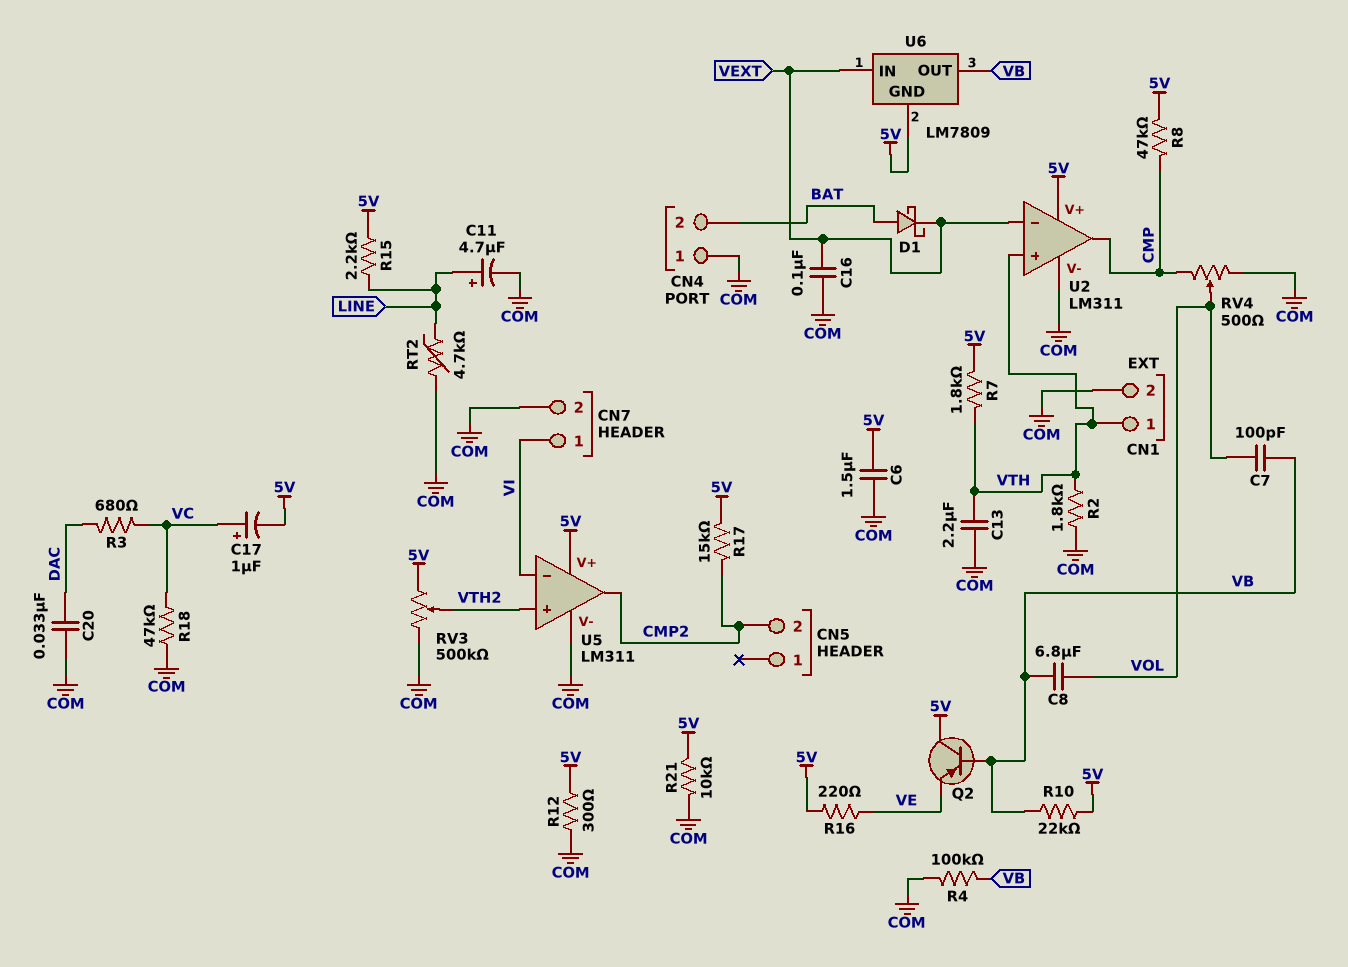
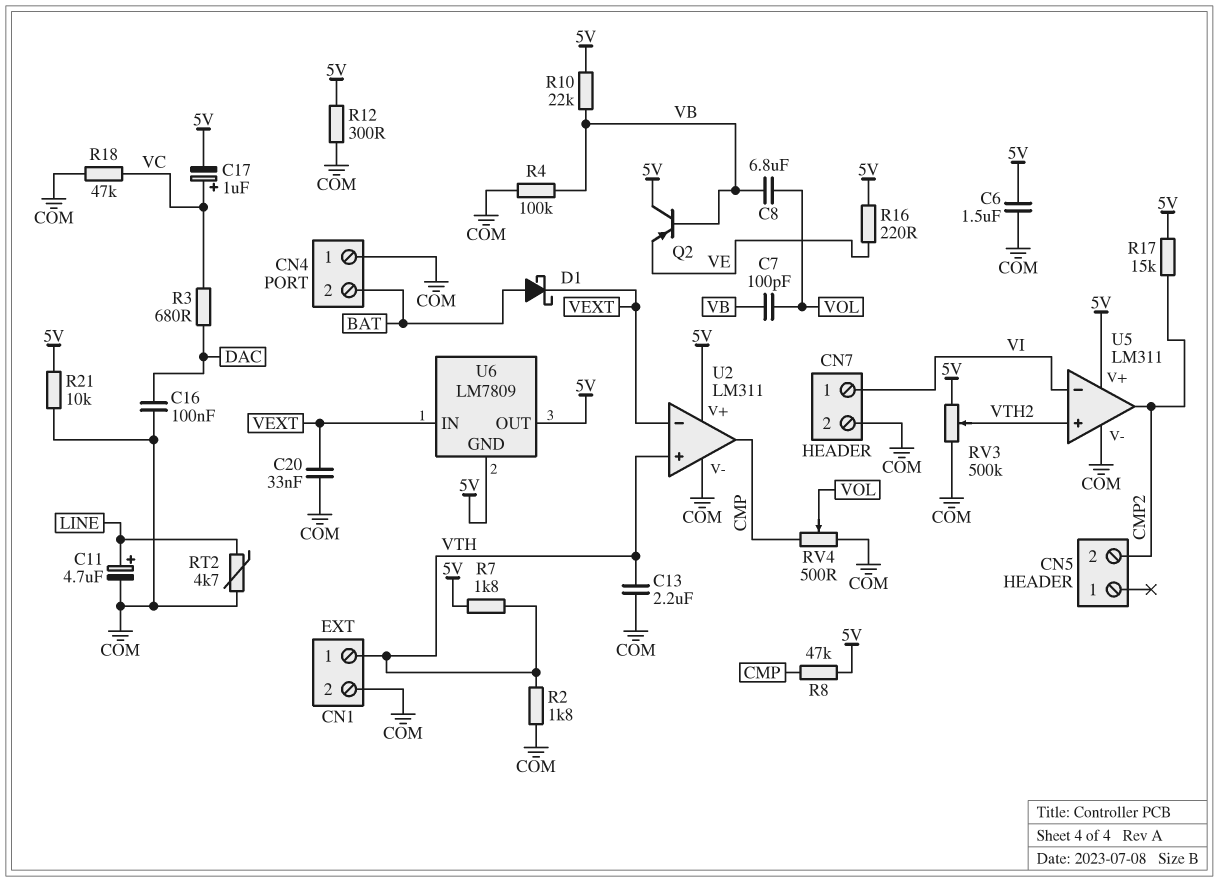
C16: 100nF (COM, VEXT) -> 100nF (COM, DAC)
C20: 33nF (COM, DAC) -> 33nF (COM, VEXT)
R15: 2.2k (5V, LINE) -> none
U6 pin OUT: VB -> 5V

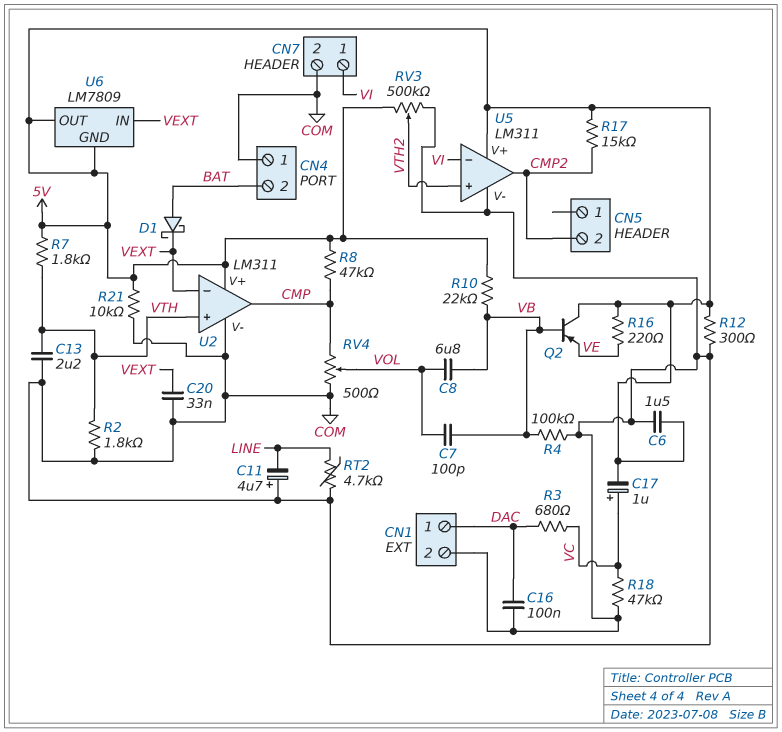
C11: 4.7uF (plus LINE, minus COM) -> 4.7uF (plus COM, minus LINE)
CN1 pin 1: VTH -> DAC

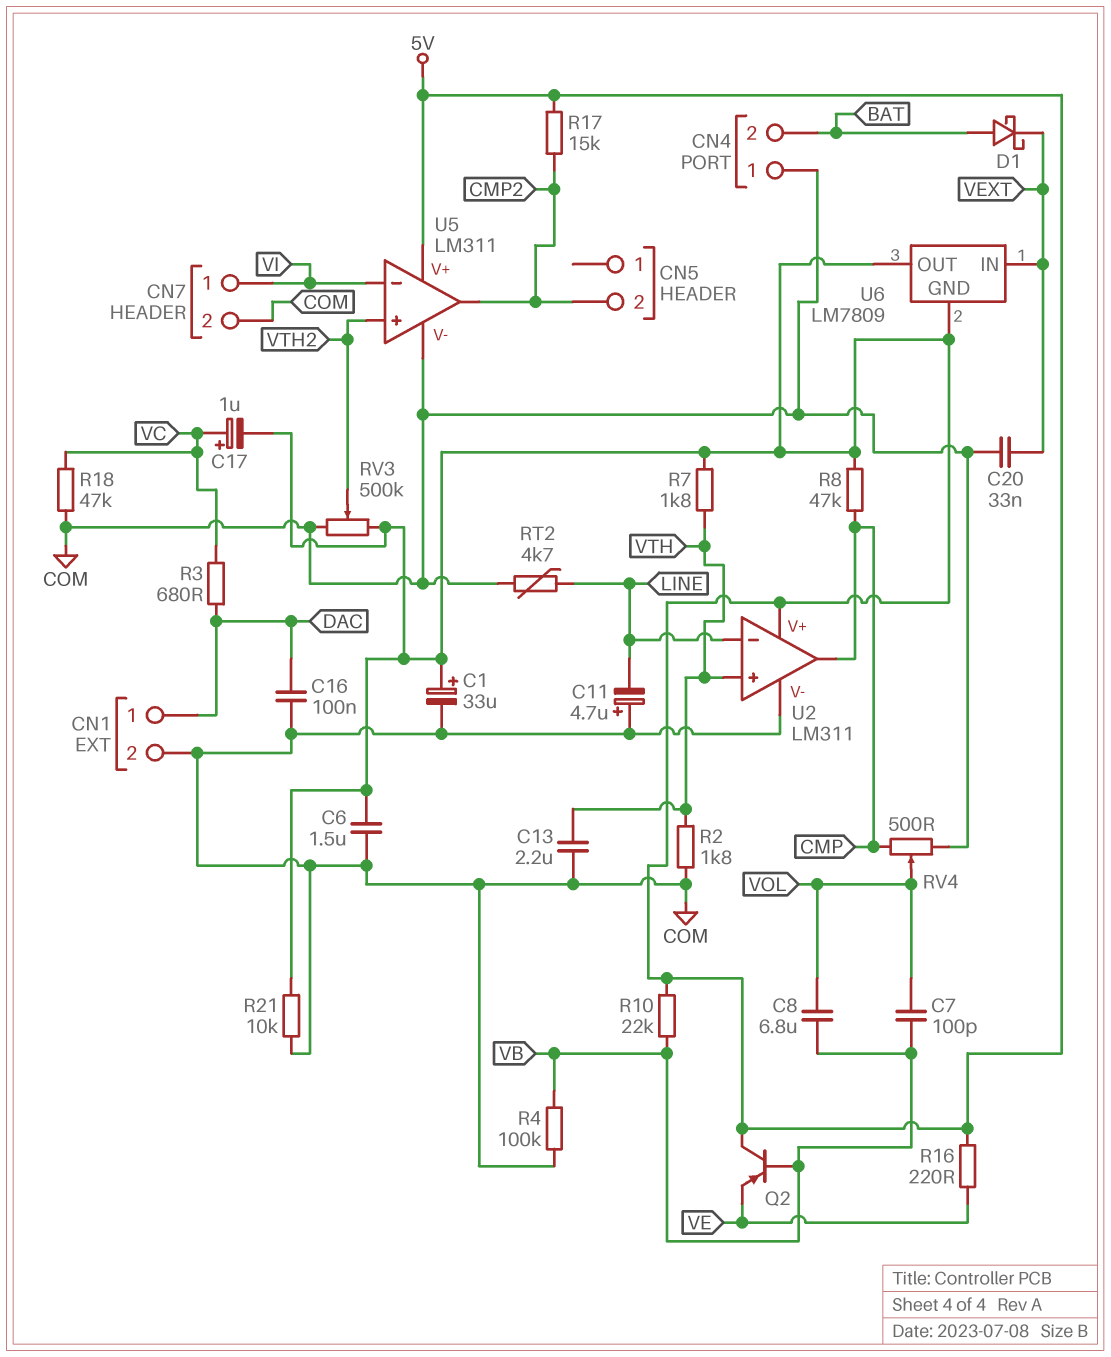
C1: none -> 33uF (plus 5V, minus COM)
R12: 300 (5V, COM) -> none
U2 pin in-: VEXT -> LINE

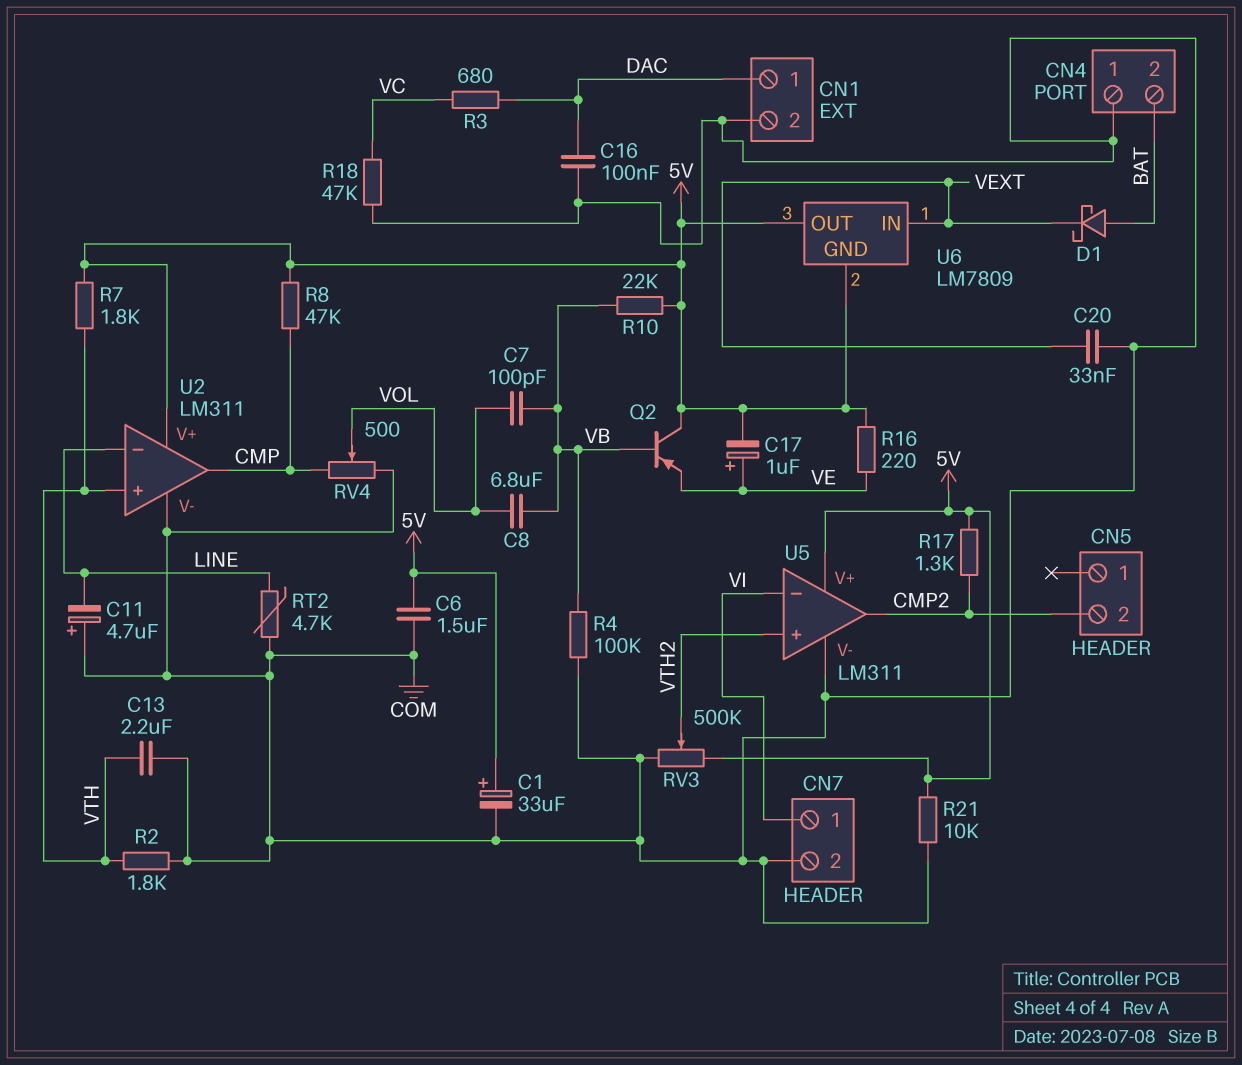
C17: 1uF (plus VC, minus 5V) -> 1uF (plus VE, minus 5V)
R17: 15k (5V, CMP2) -> 1.3k (5V, CMP2)

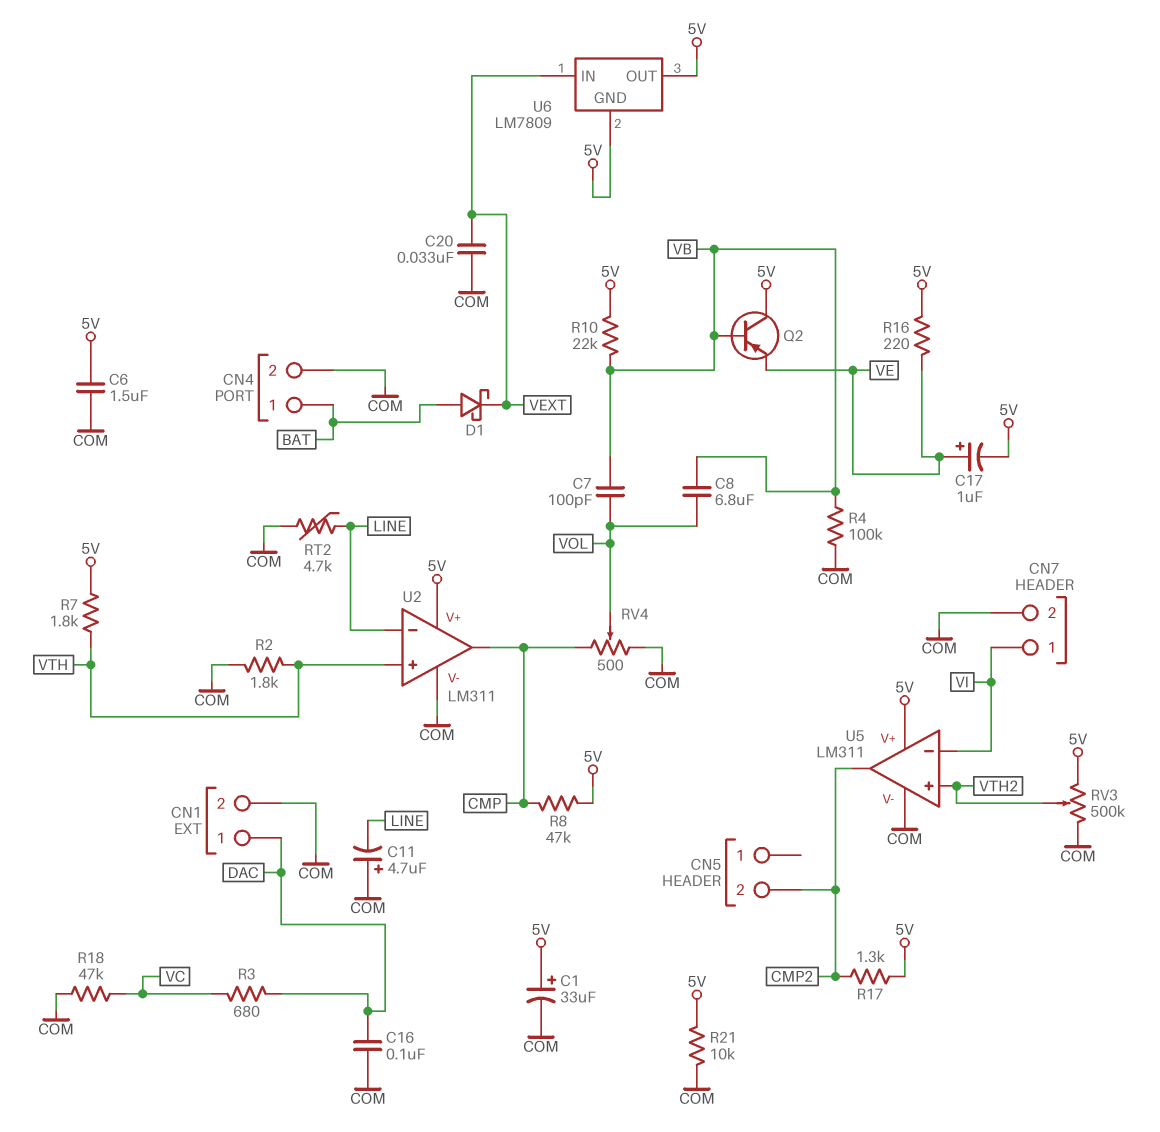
C13: 2.2uF (COM, VTH) -> none
CN4 pin 1: COM -> BAT
CN4 pin 2: BAT -> COM

